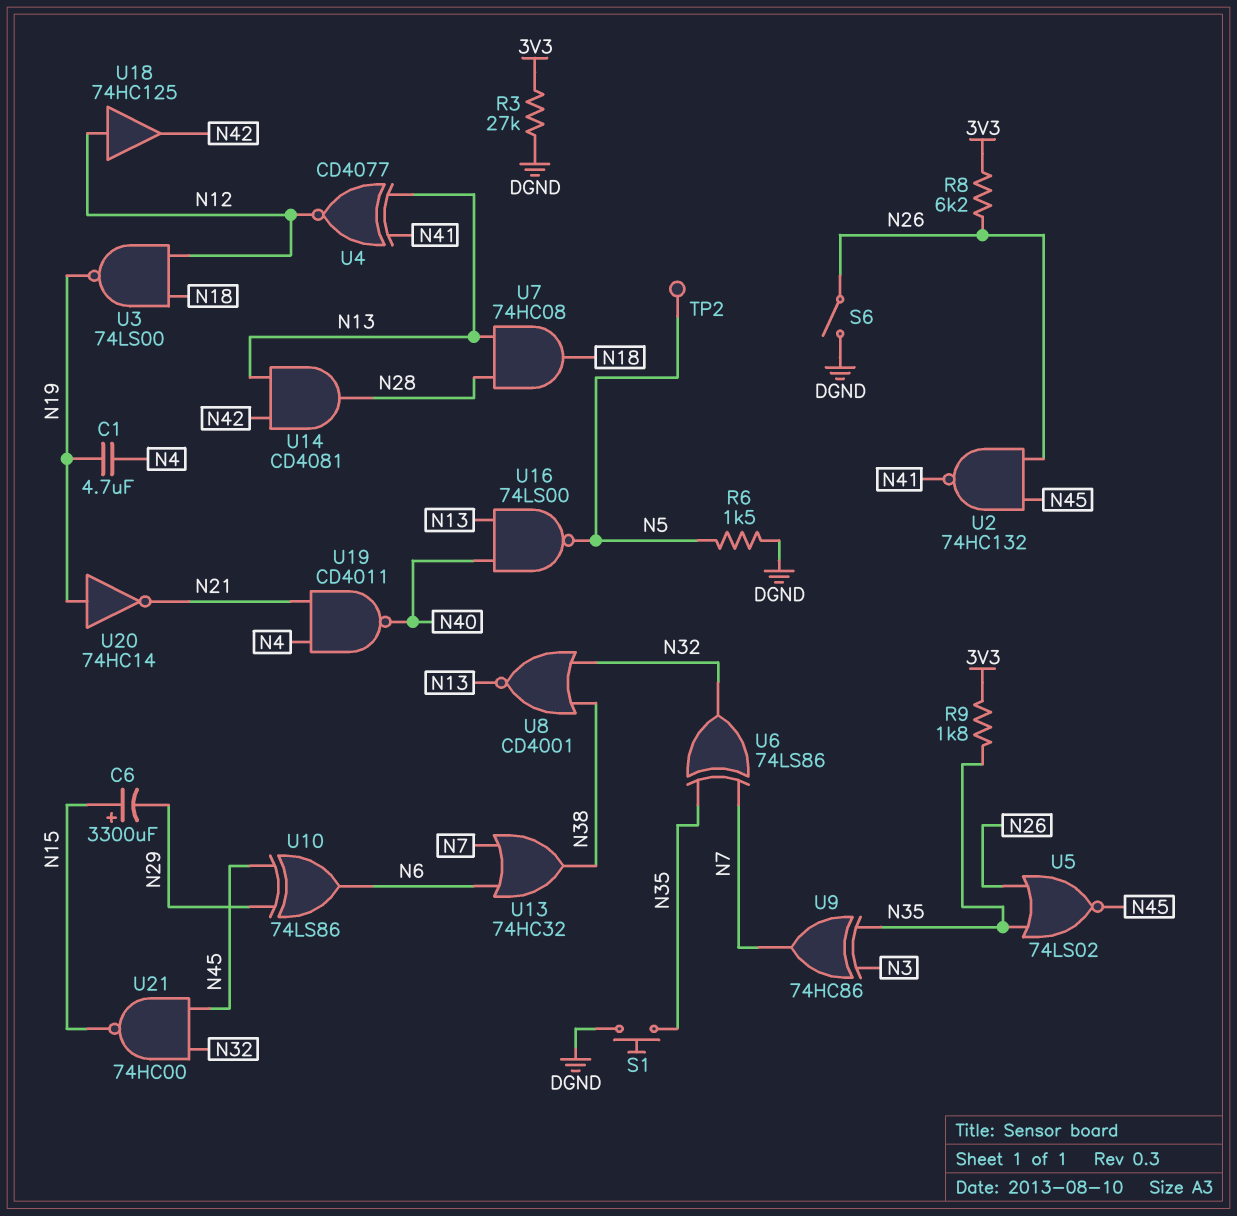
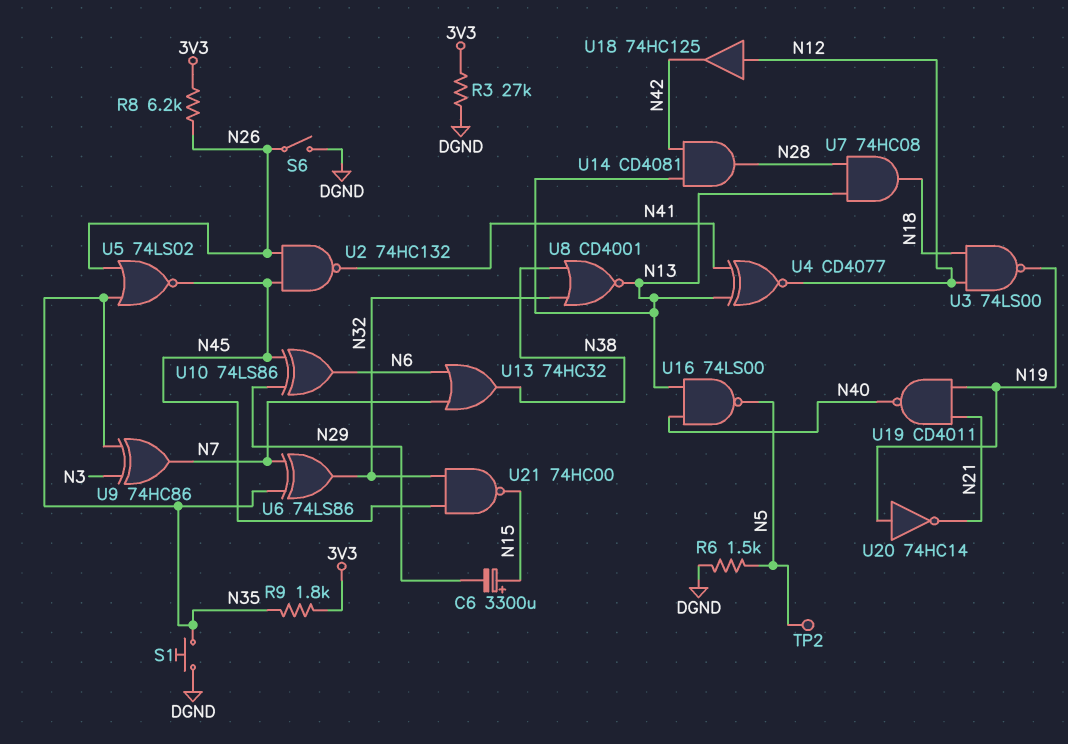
C1: 4.7uF (N4, N19) -> none
U19: NAND CD4011 (in N4, in N21, out N40) -> NAND CD4011 (in N19, in N21, out N40)

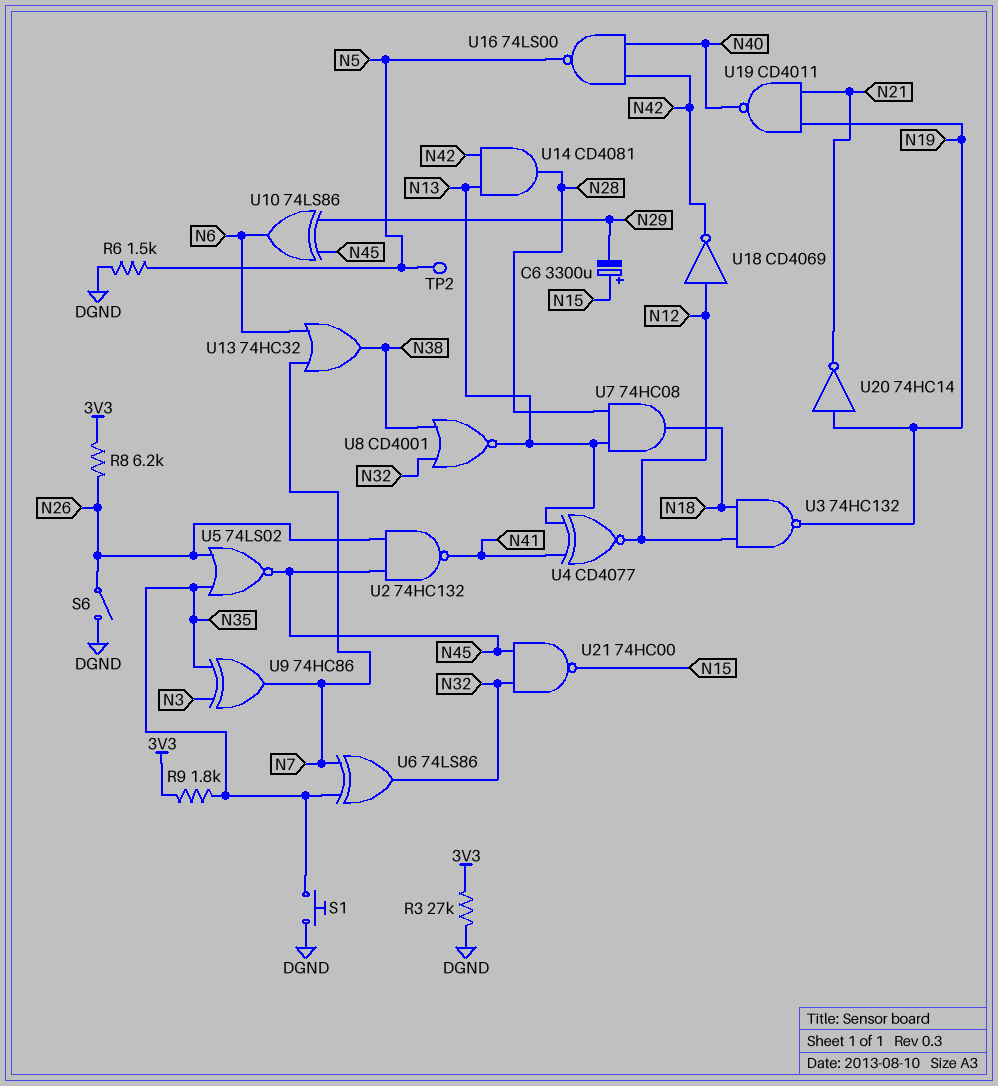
U3: NAND 74LS00 (in N12, in N18, out N19) -> NAND 74HC132 (in N12, in N18, out N19)
U16: NAND 74LS00 (in N13, in N40, out N5) -> NAND 74LS00 (in N40, in N42, out N5)
U18: buffer 74HC125 (in N12, out N42) -> NOT CD4069 (in N12, out N42)

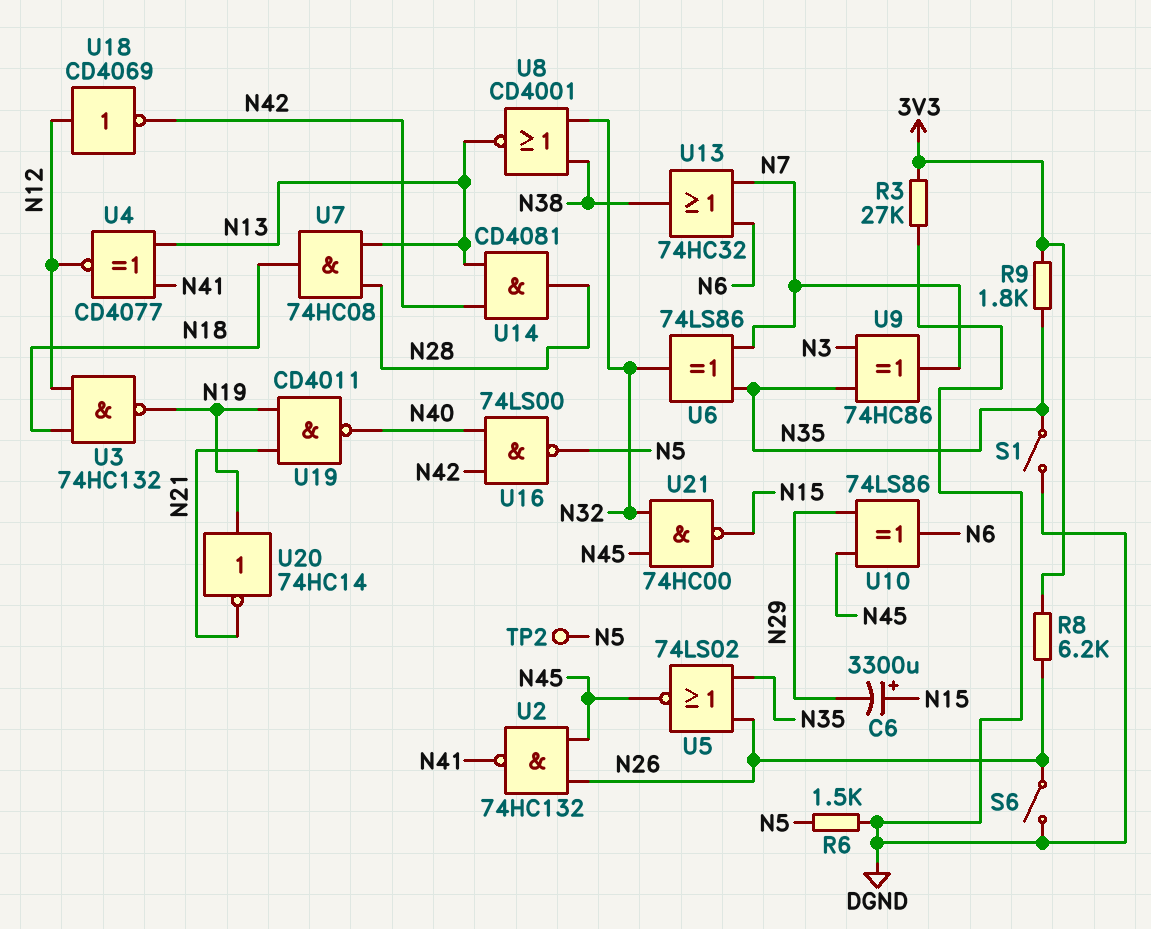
S1: button (DGND, N35) -> switch (DGND, N35)

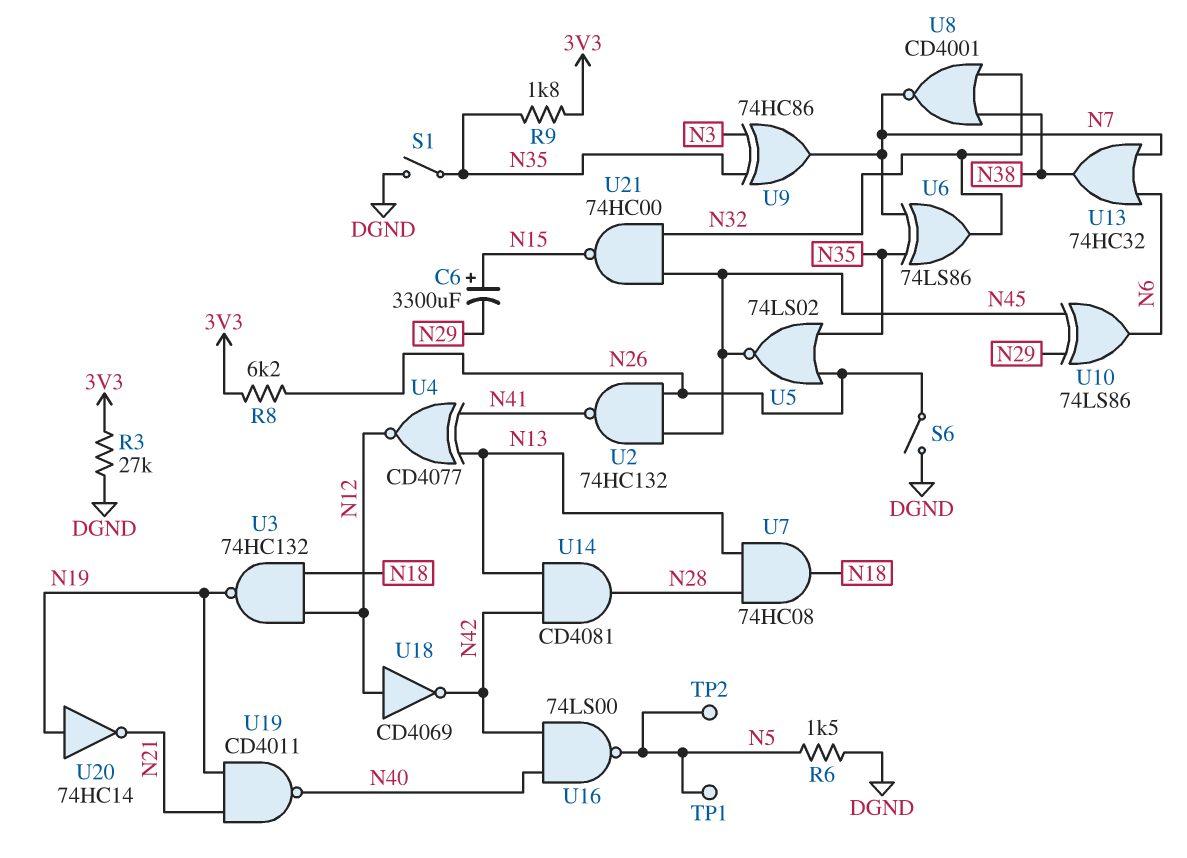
TP1: none -> test point (N5)
U8: NOR CD4001 (in N32, in N38, out N13) -> NOR CD4001 (in N32, in N38, out N7)

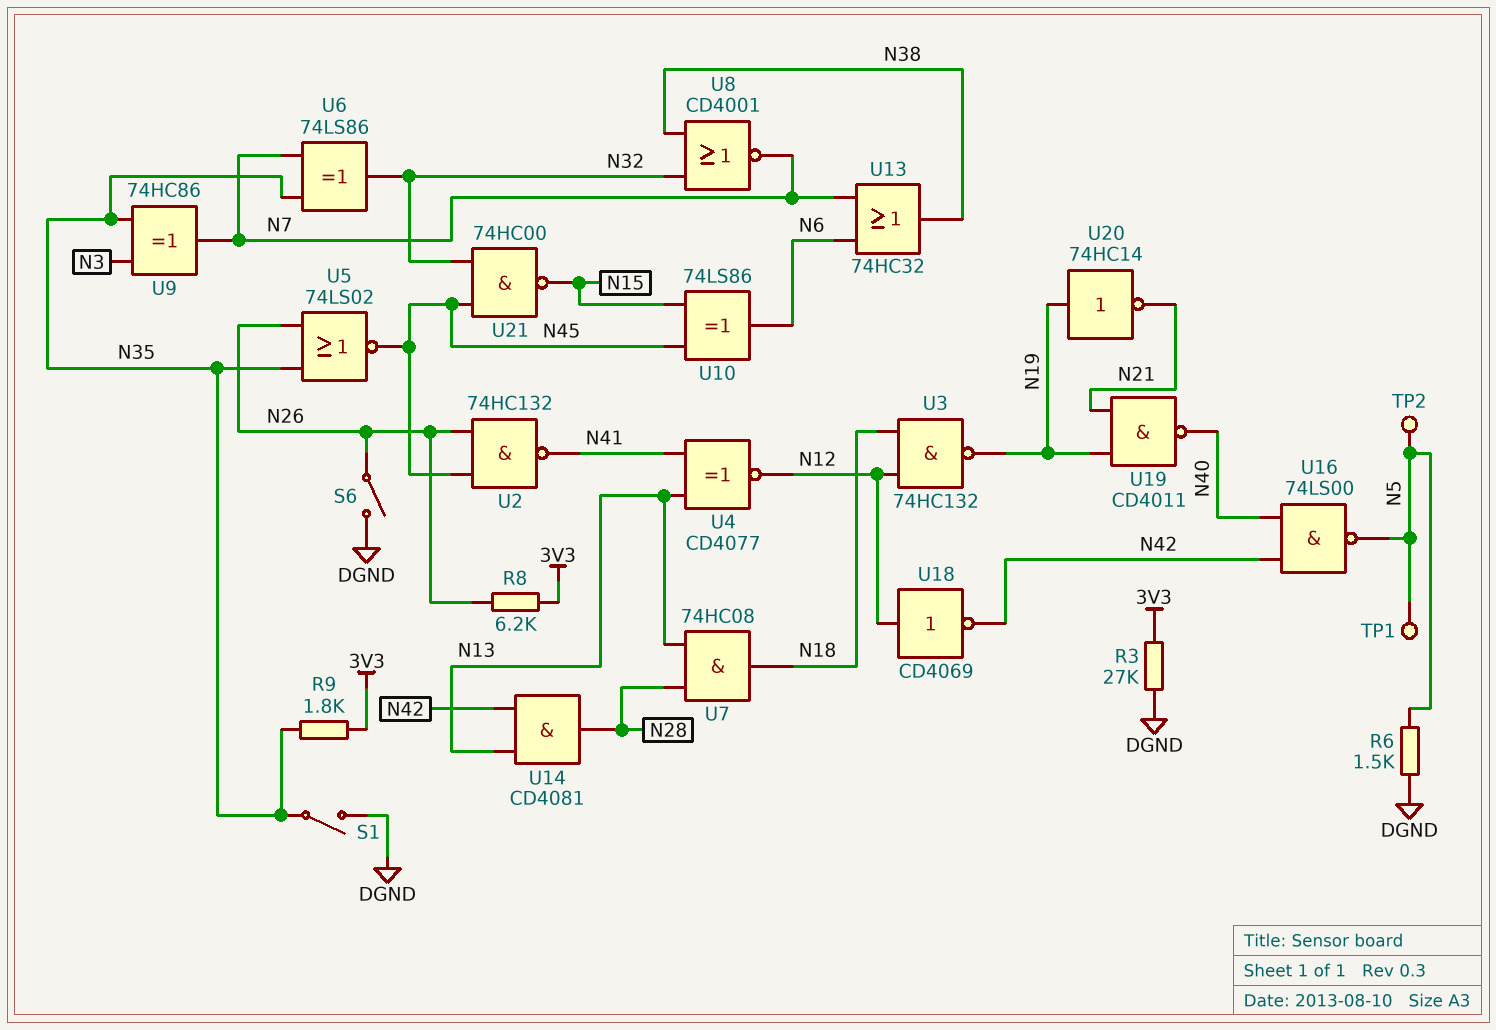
C6: 3300uF (plus N15, minus N29) -> none
U10: XOR 74LS86 (in N29, in N45, out N6) -> XOR 74LS86 (in N15, in N45, out N6)

